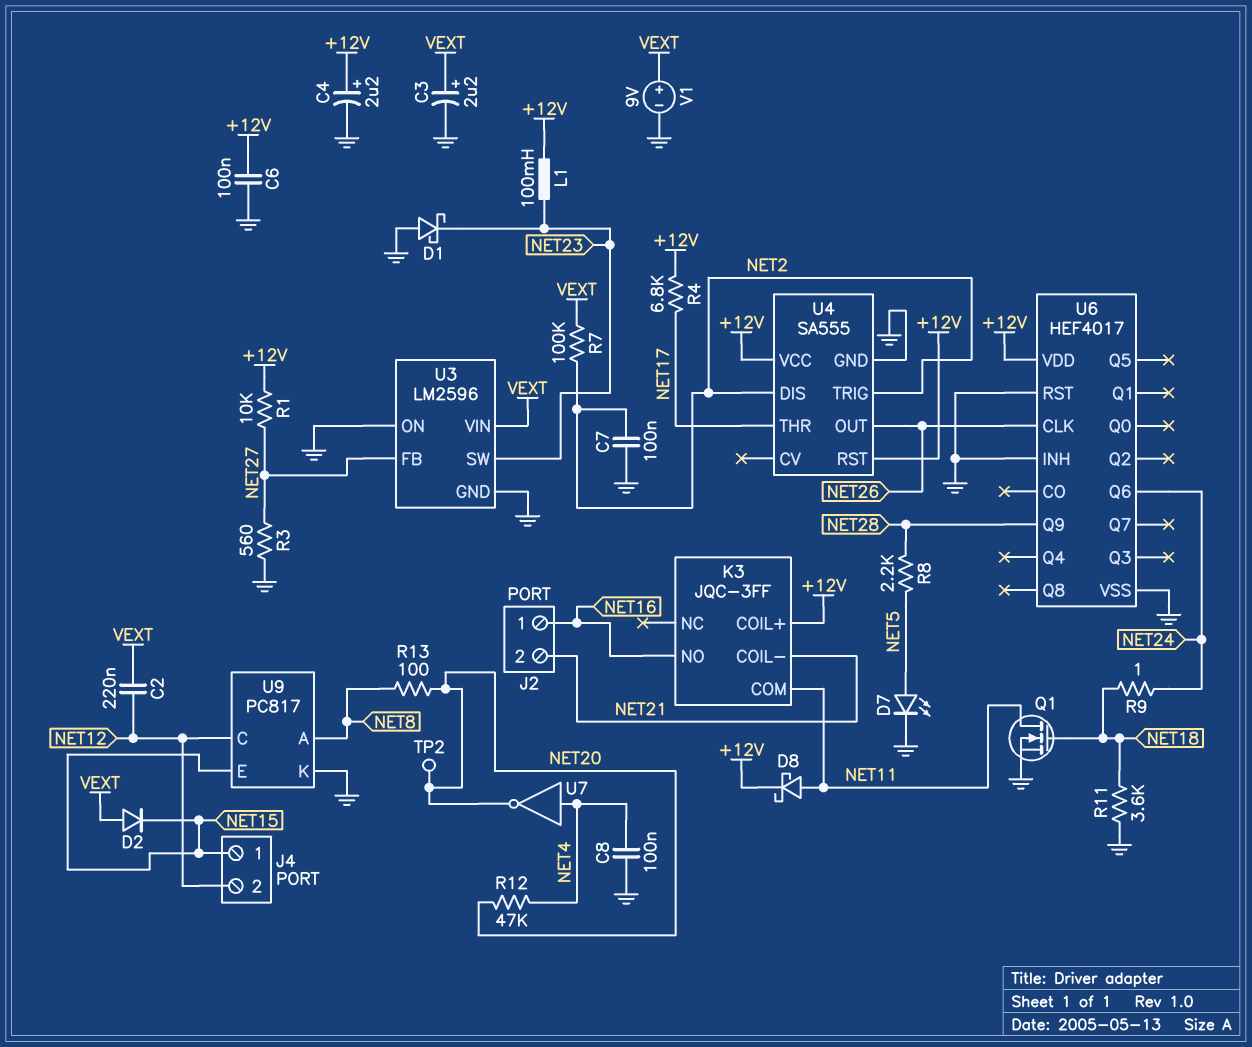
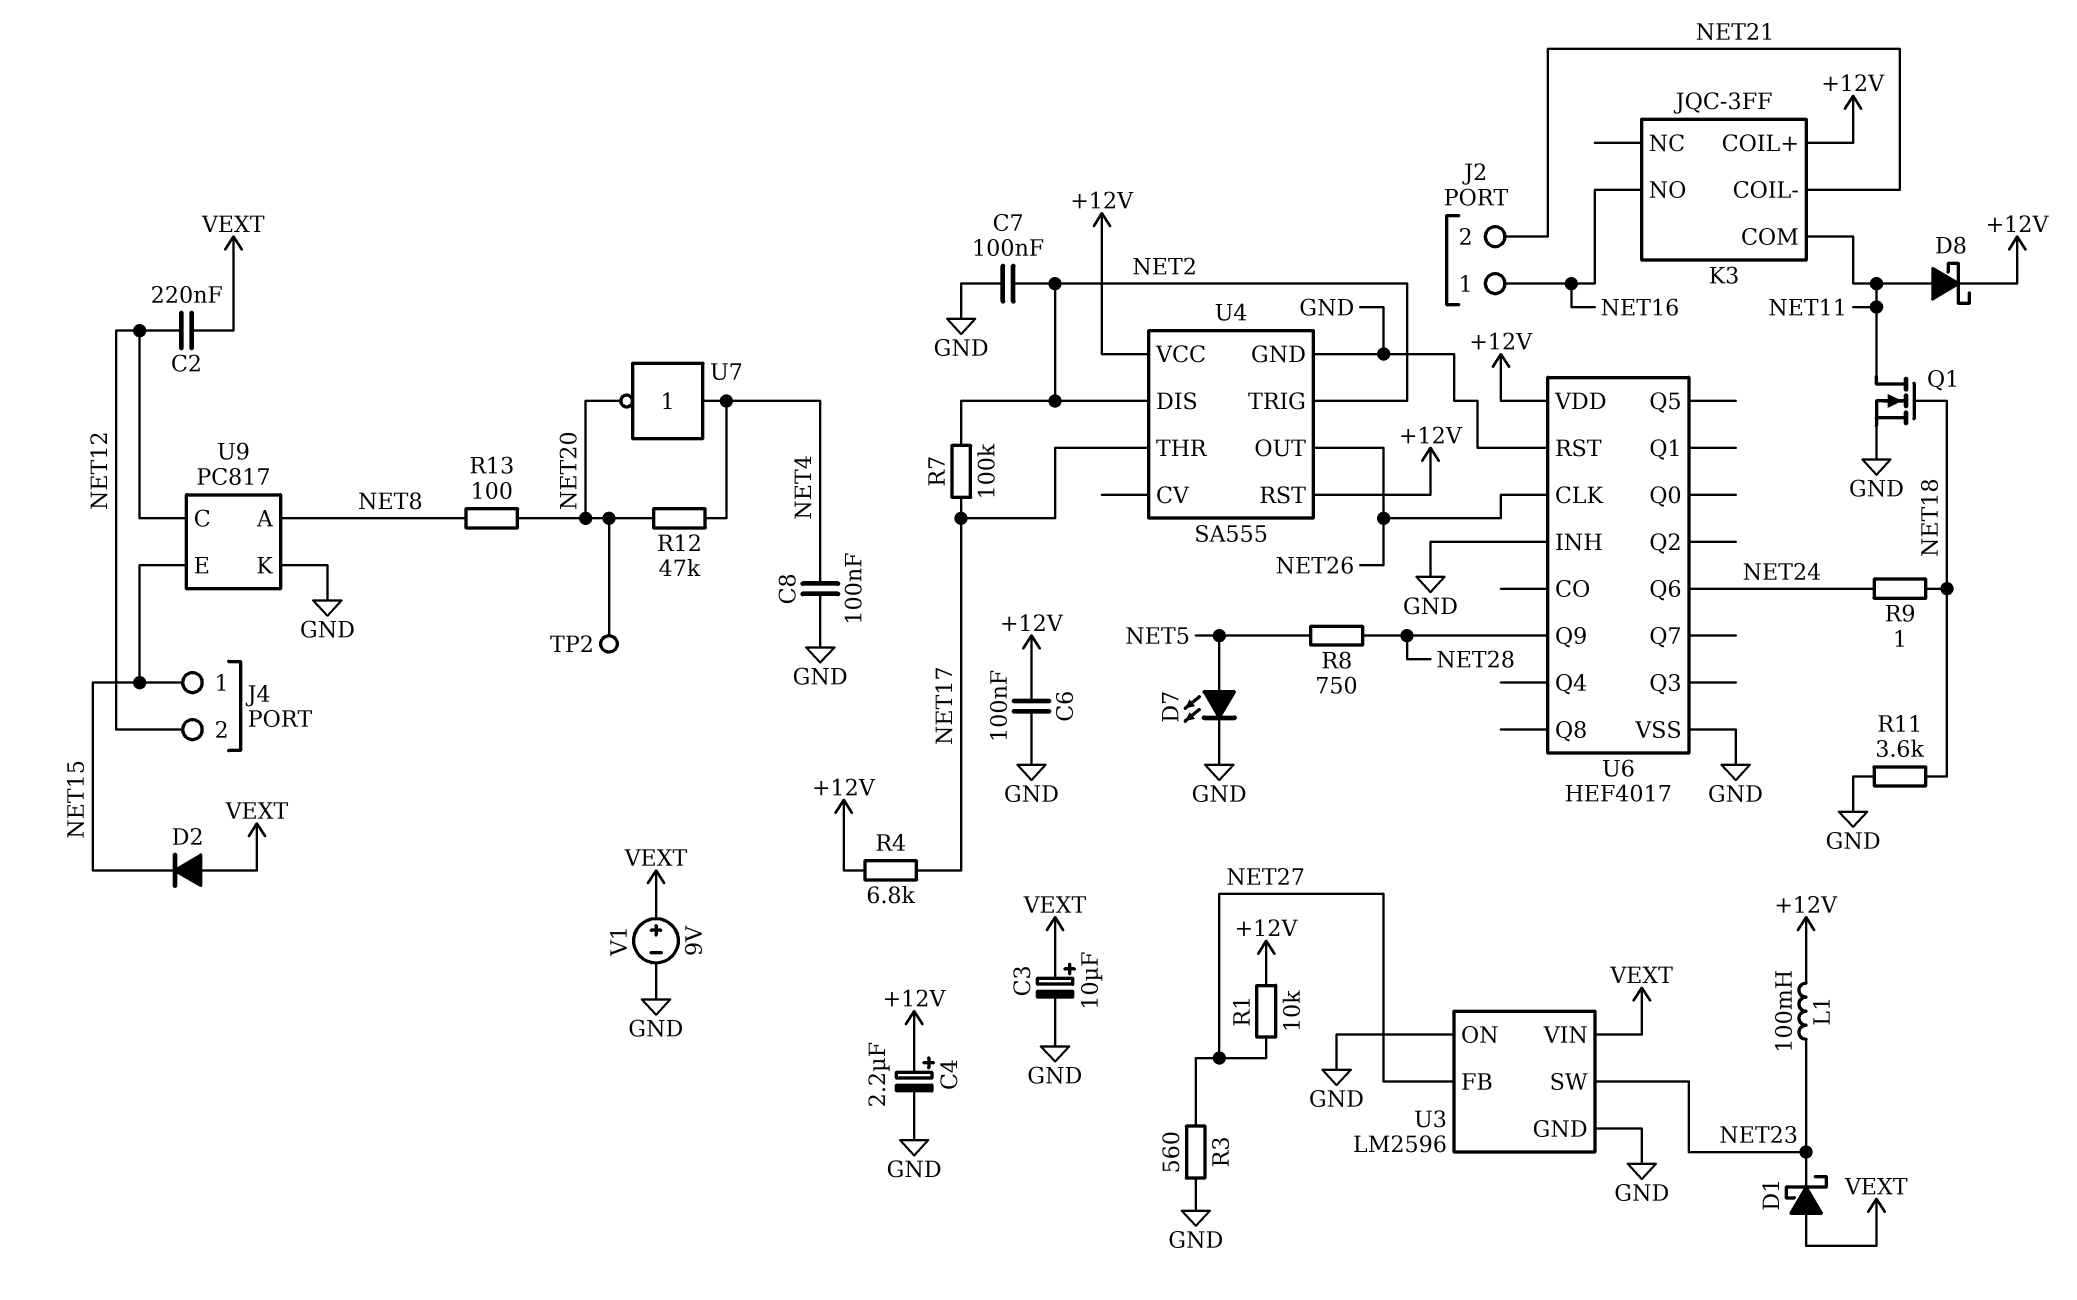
C3: 2.2uF (plus VEXT, minus GND) -> 10uF (plus VEXT, minus GND)
D1: schottky (A GND, K NET23) -> schottky (A VEXT, K NET23)
R7: 100k (NET2, VEXT) -> 100k (NET2, NET17)
R8: 2.2k (NET5, NET28) -> 750 (NET5, NET28)

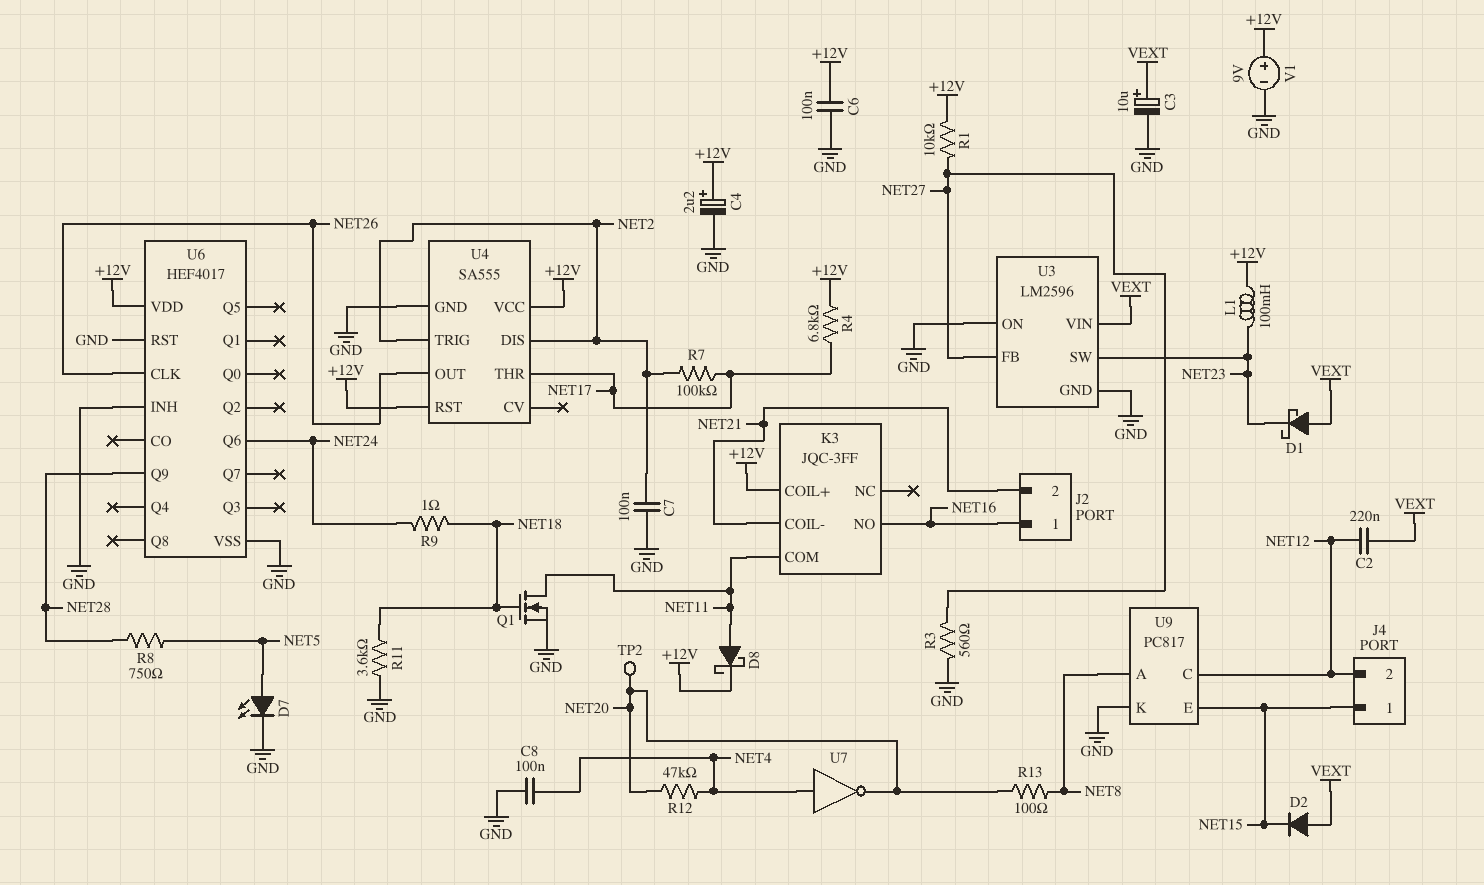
V1: 9V (plus VEXT, minus GND) -> 9V (plus +12V, minus GND)

